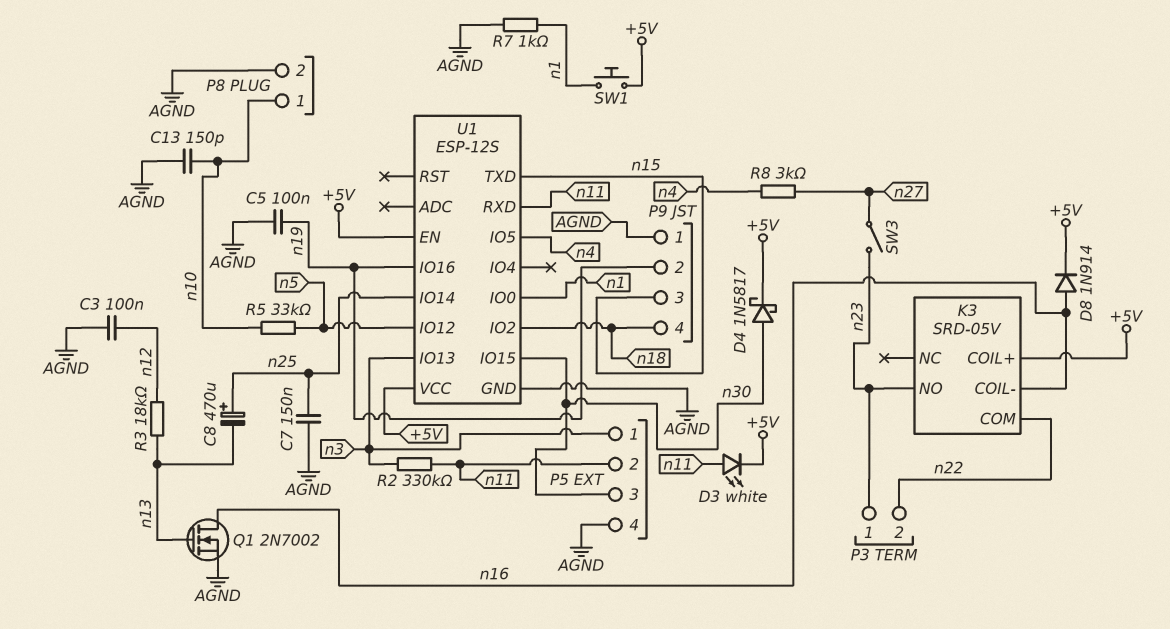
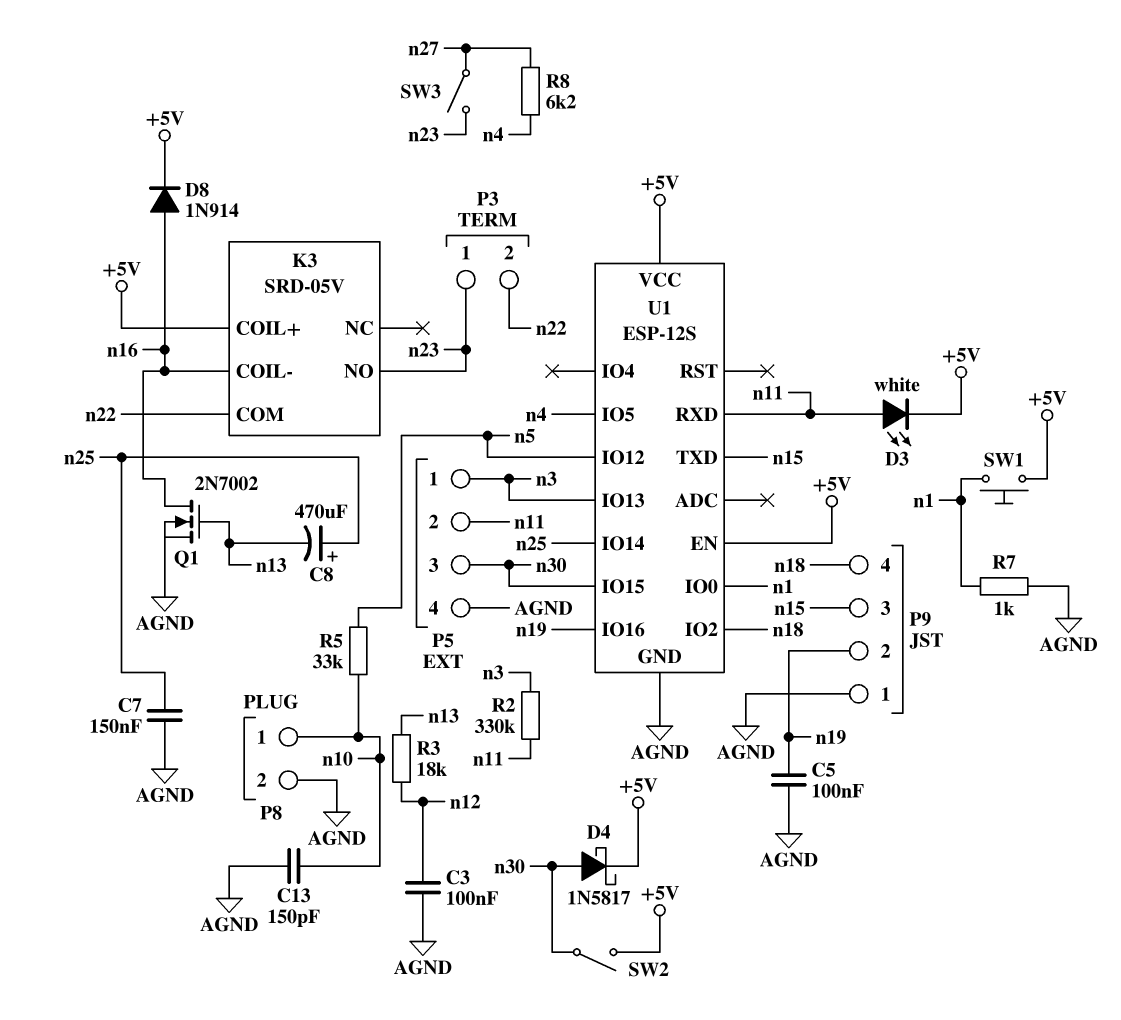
R8: 3k (n4, n27) -> 6.2k (n4, n27)
SW2: none -> switch (+5V, n30)

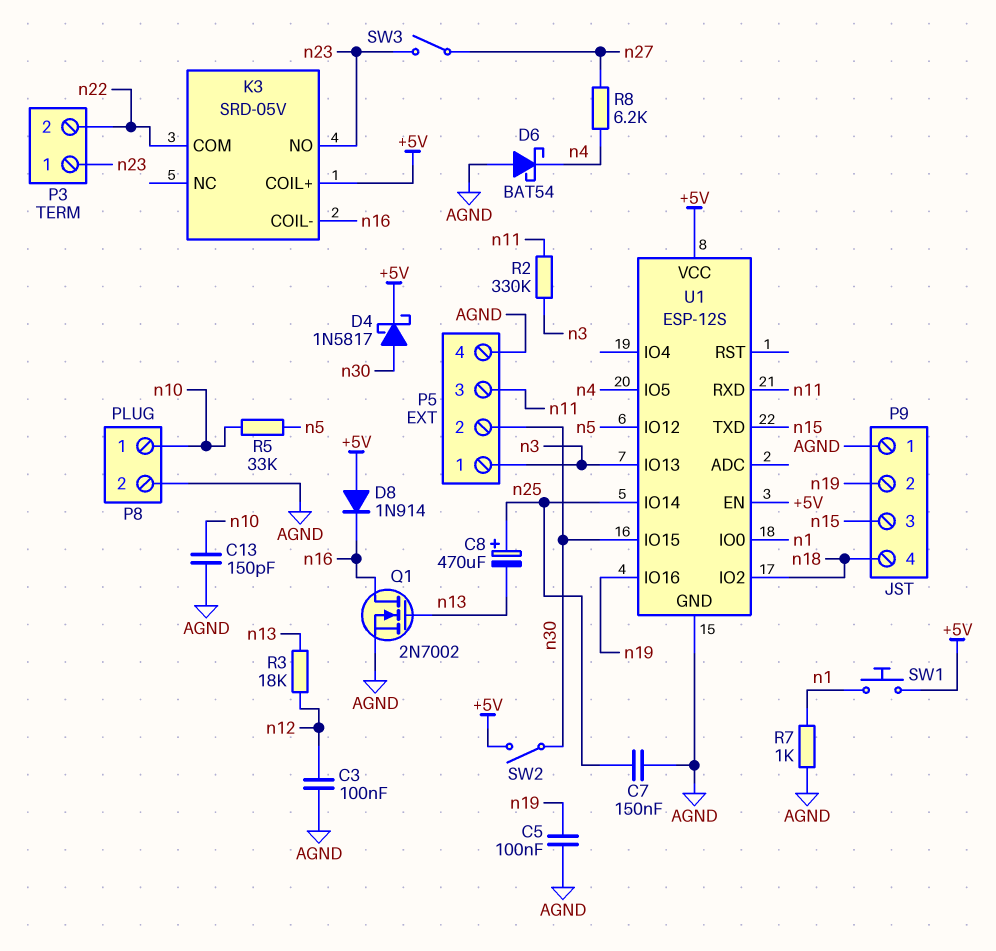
D3: LED white (A n11, K +5V) -> none
D6: none -> schottky BAT54 (A AGND, K n4)
D8: diode 1N914 (A n16, K +5V) -> diode 1N914 (A +5V, K n16)
P5 pin 2: n11 -> n30
P5 pin 3: n30 -> n11

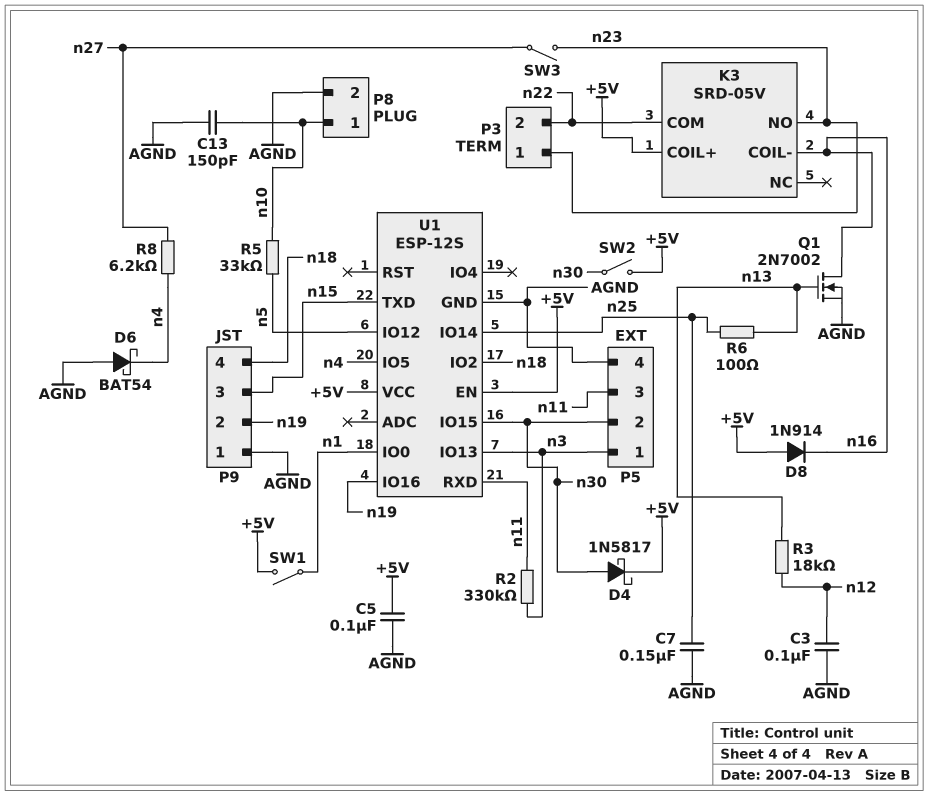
C5: 100nF (AGND, n19) -> 100nF (+5V, AGND)
C8: 470uF (plus n25, minus n13) -> none
R6: none -> 100 (n13, n25)
R7: 1k (AGND, n1) -> none
SW1: button (+5V, n1) -> switch (+5V, n1)

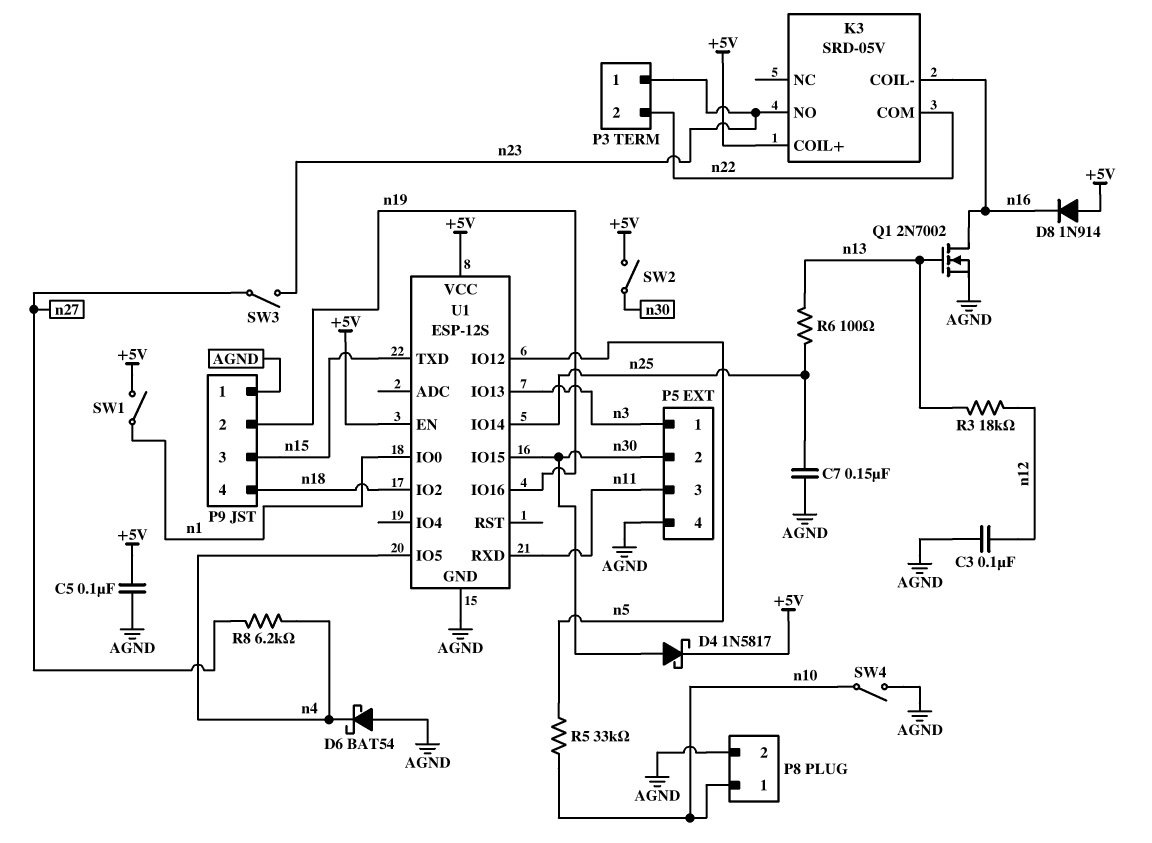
C13: 150pF (AGND, n10) -> none
R2: 330k (n3, n11) -> none
SW4: none -> switch (AGND, n10)

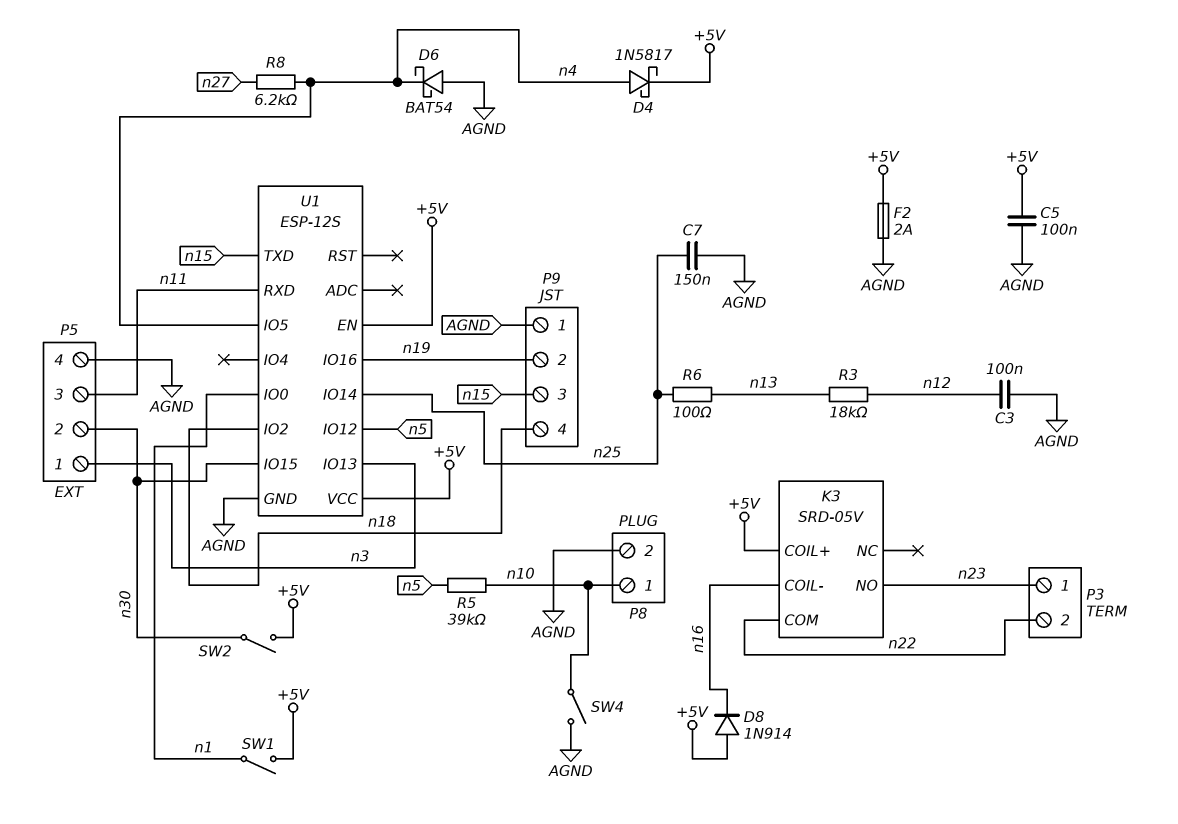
D4: schottky 1N5817 (A n30, K +5V) -> schottky 1N5817 (A n4, K +5V)
F2: none -> 2A (+5V, AGND)
Q1: NMOS 2N7002 (G n13, D n16, S AGND) -> none
R5: 33k (n5, n10) -> 39k (n5, n10)
SW3: switch (n23, n27) -> none

